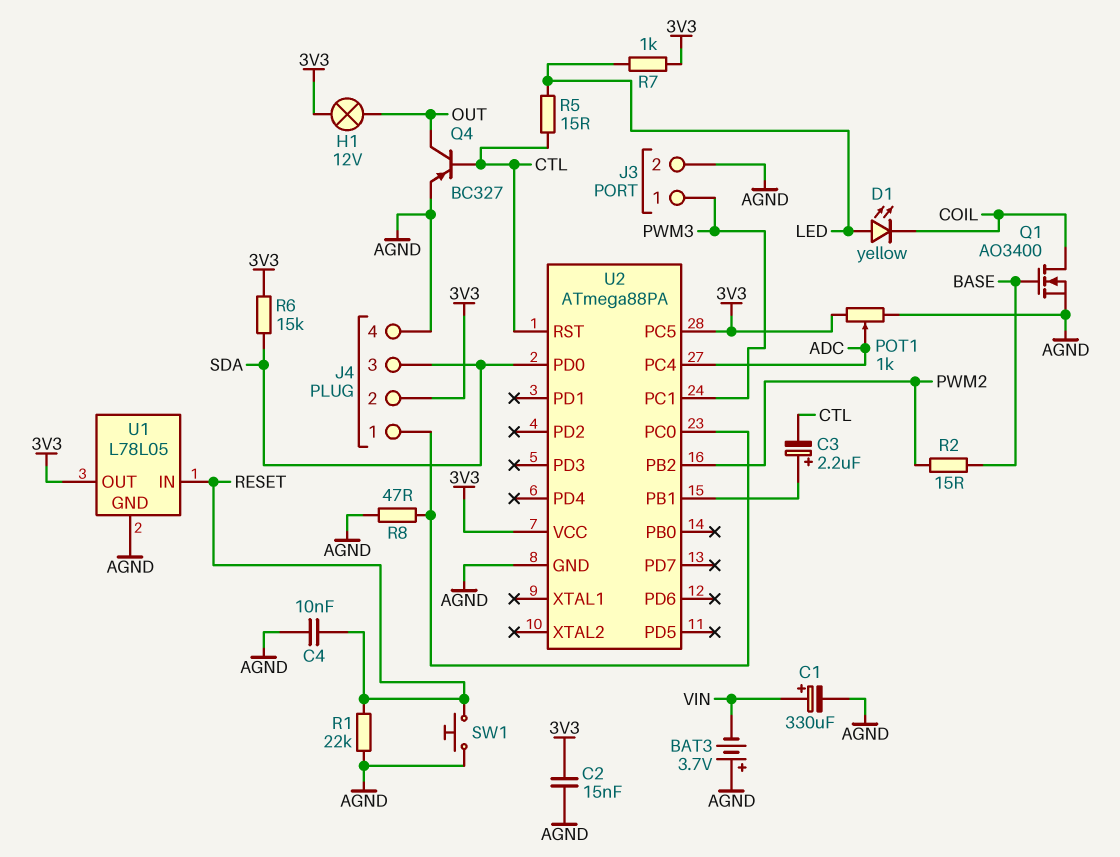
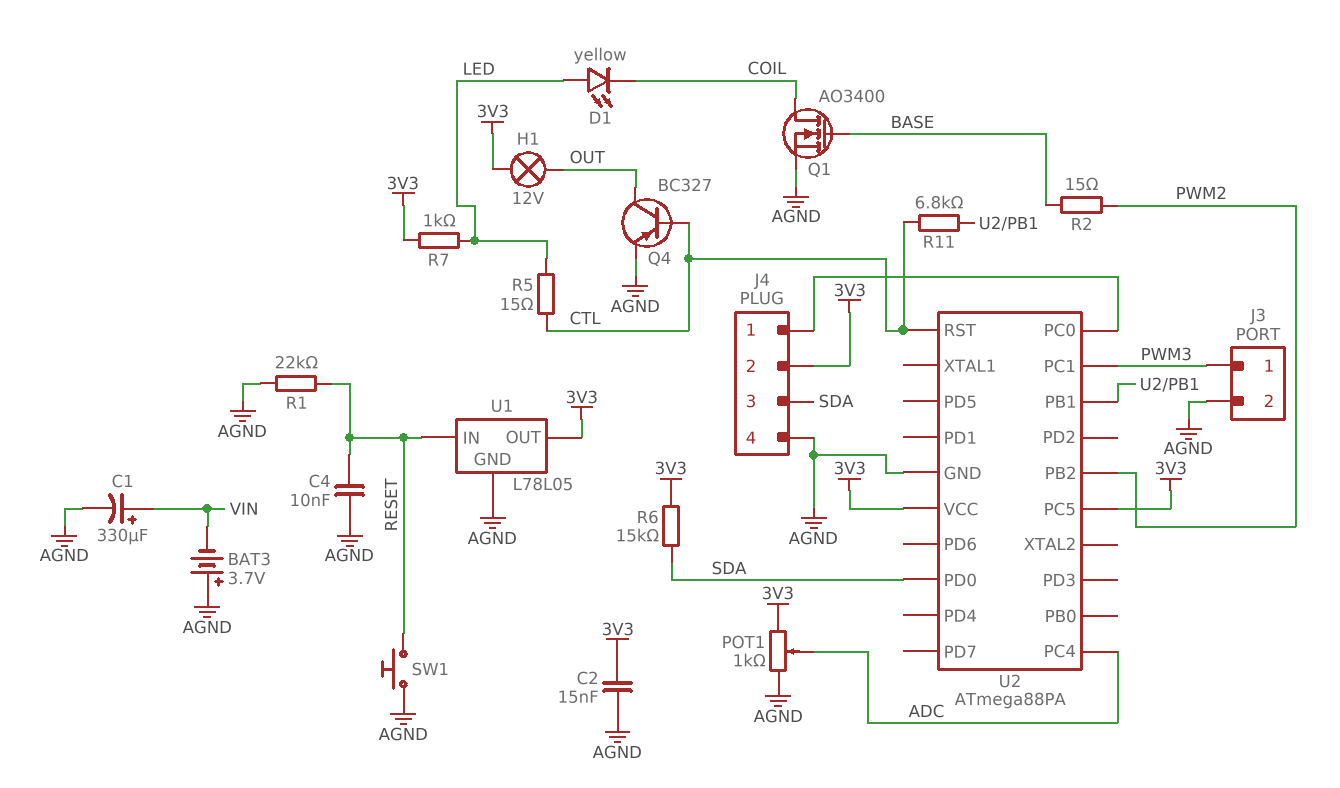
C3: 2.2uF (plus U2/PB1, minus CTL) -> none
R8: 47 (AGND, J4/1) -> none
R11: none -> 6.8k (CTL, U2/PB1)

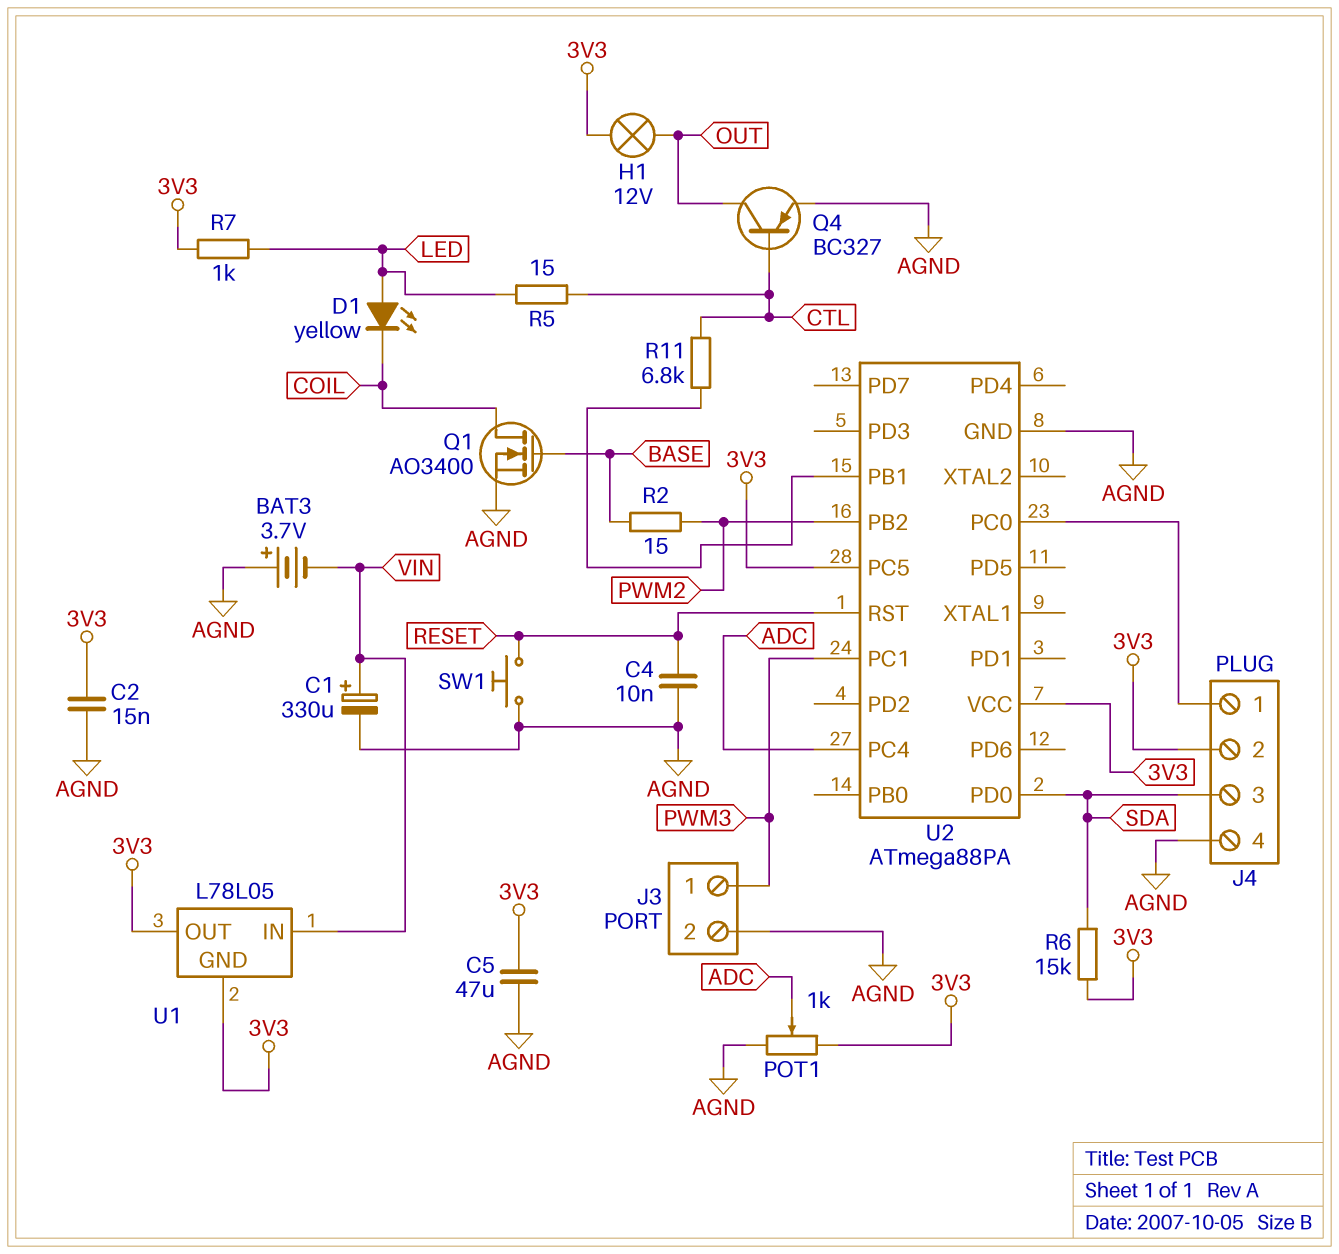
C5: none -> 47uF (3V3, AGND)
R1: 22k (AGND, RESET) -> none
U1 pin GND: AGND -> 3V3
U1 pin IN: RESET -> VIN
U2 pin RST: CTL -> RESET

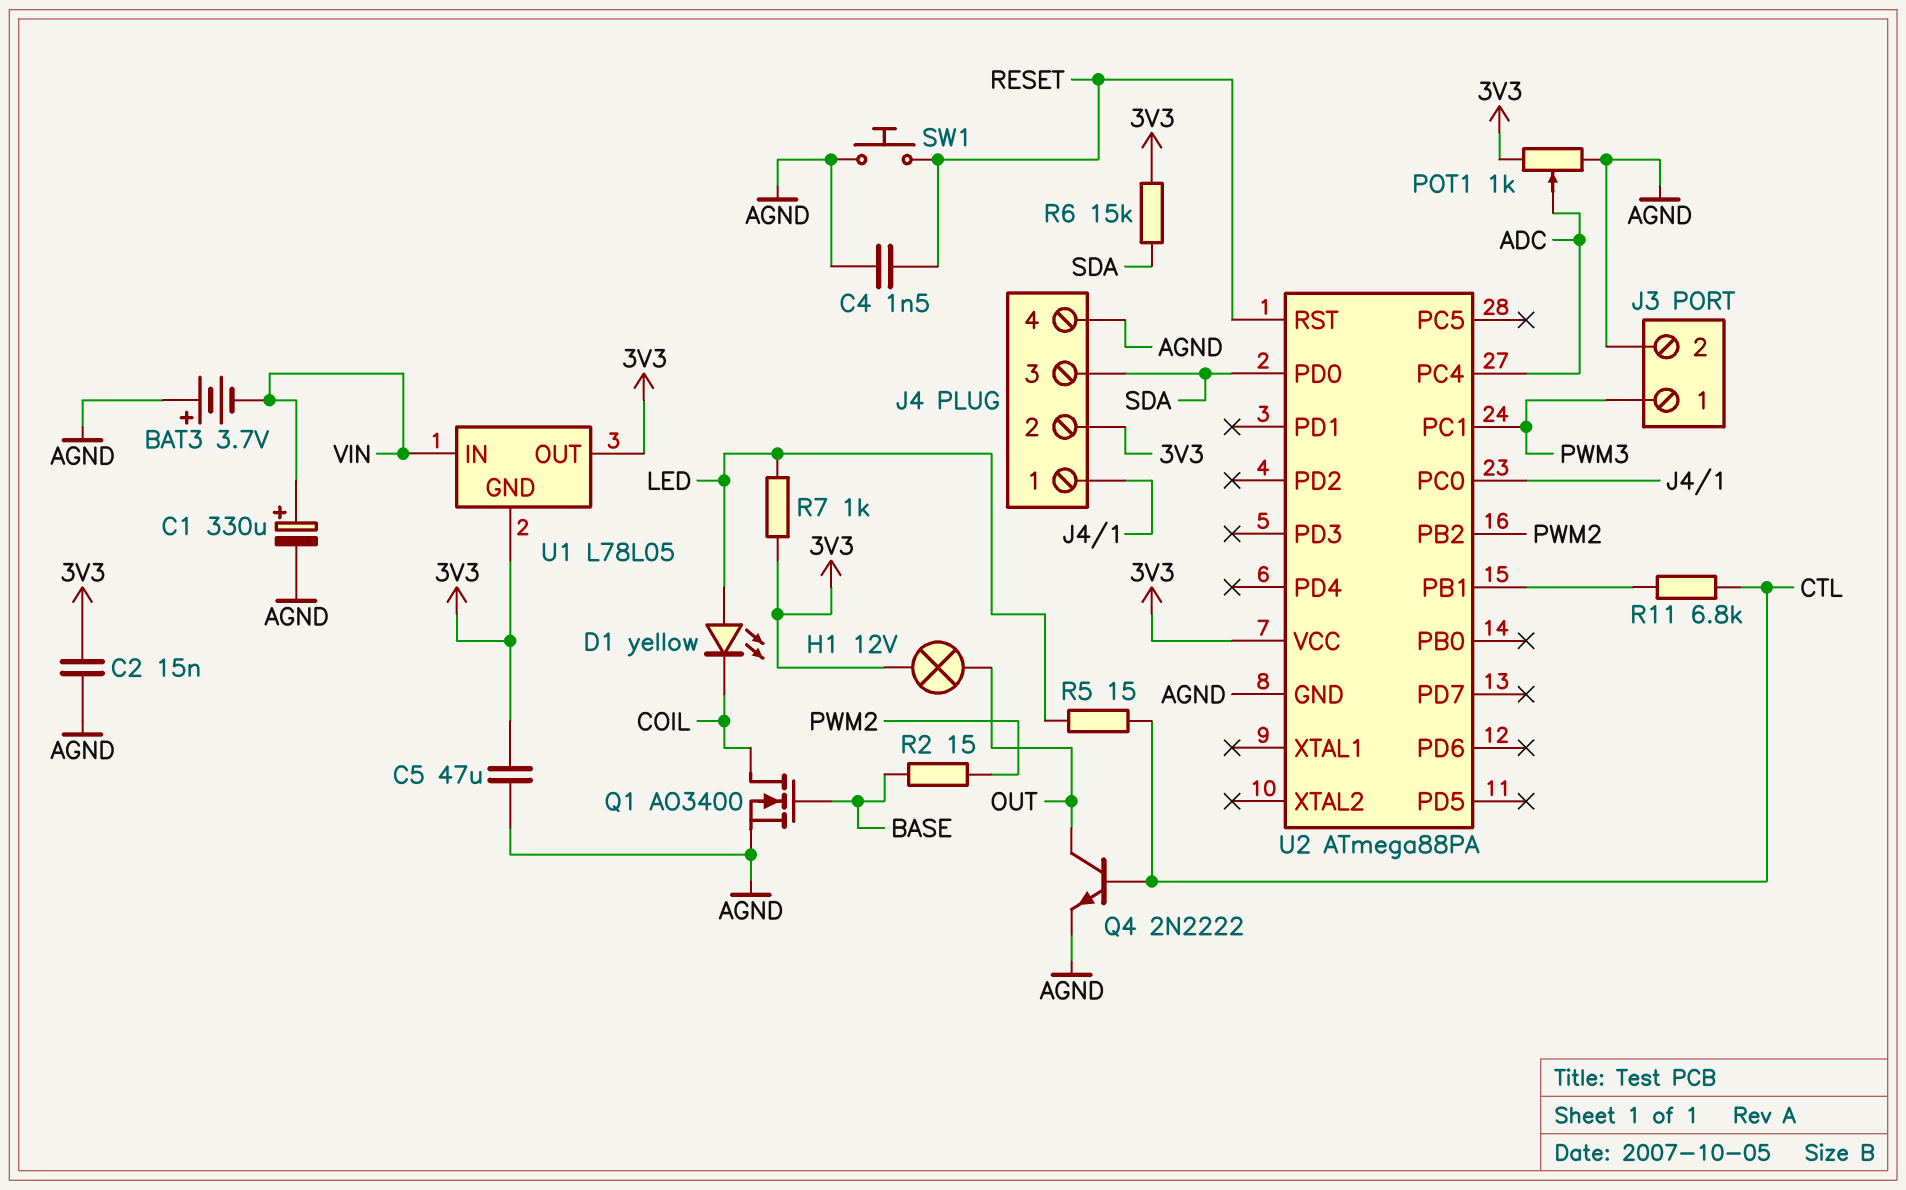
C4: 10nF (AGND, RESET) -> 1.5nF (AGND, RESET)
Q4: PNP BC327 (B CTL, C OUT, E AGND) -> NPN 2N2222 (B CTL, C OUT, E AGND)
U2 pin PC5: 3V3 -> none

